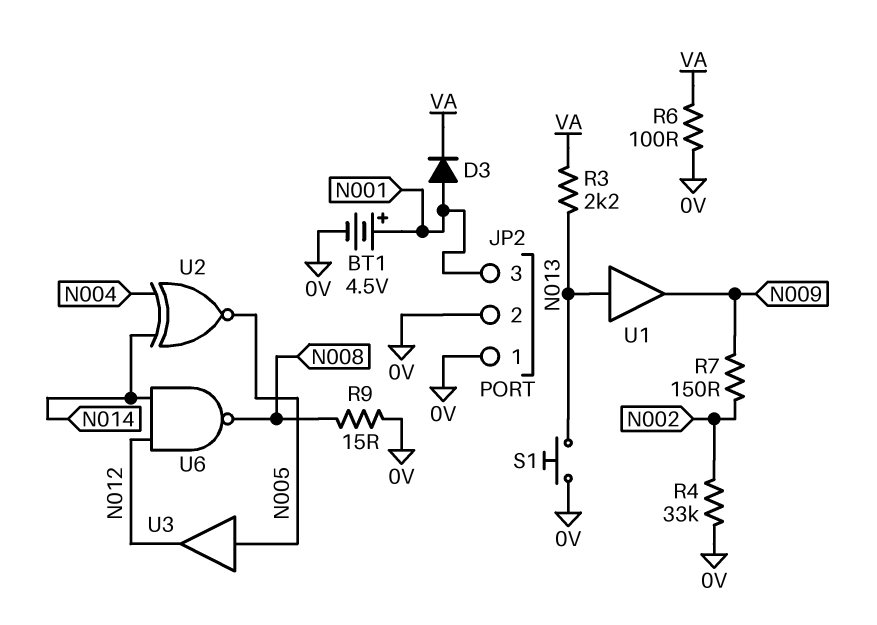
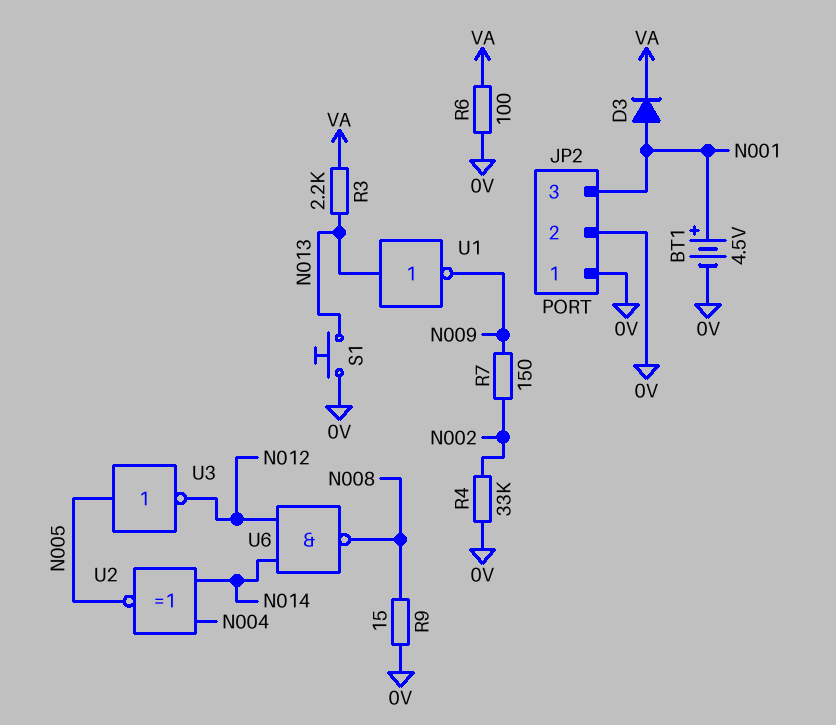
U1: buffer (in N013, out N009) -> NOT (in N013, out N009)
U3: buffer (in N005, out N012) -> NOT (in N005, out N012)

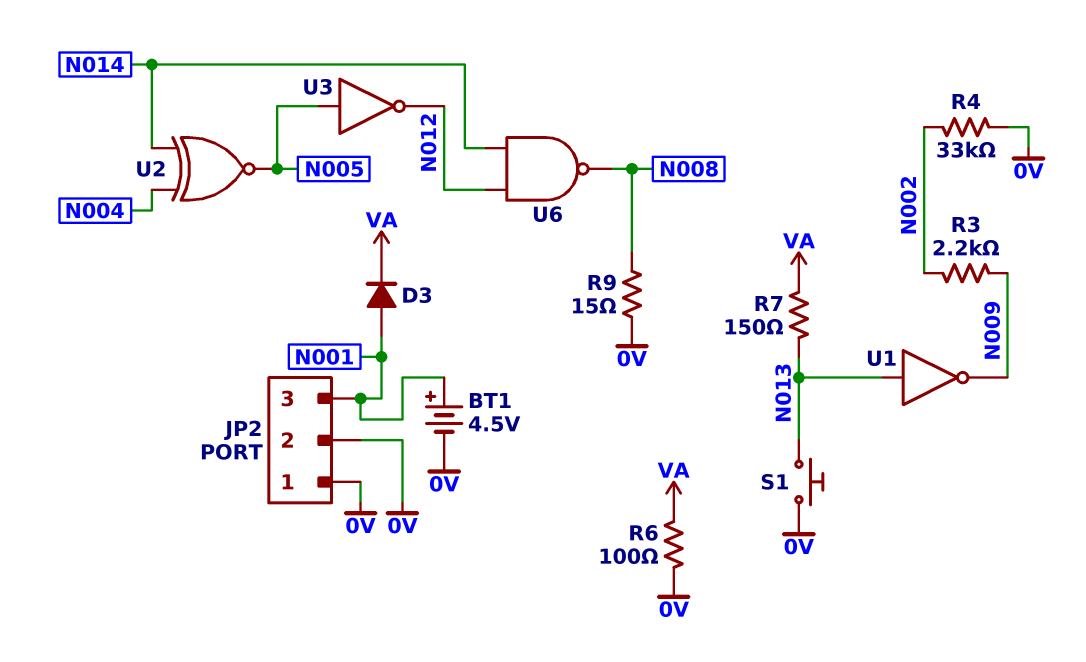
R3: 2.2k (N013, VA) -> 2.2k (N002, N009)
R7: 150 (N002, N009) -> 150 (N013, VA)

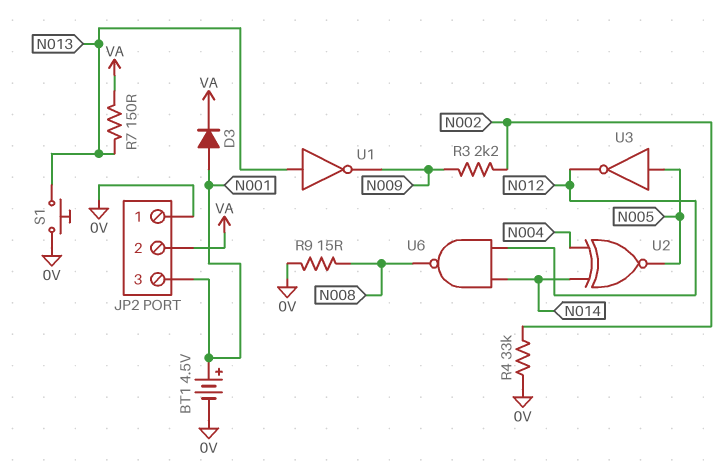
JP2 pin 2: 0V -> VA
R6: 100 (0V, VA) -> none

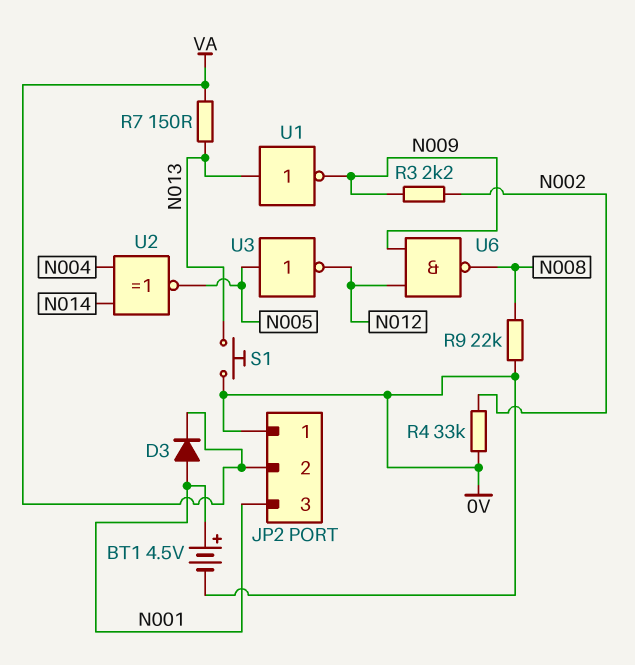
R9: 15 (0V, N008) -> 22k (0V, N008)
U6: NAND (in N012, in N014, out N008) -> NAND (in N009, in N012, out N008)

